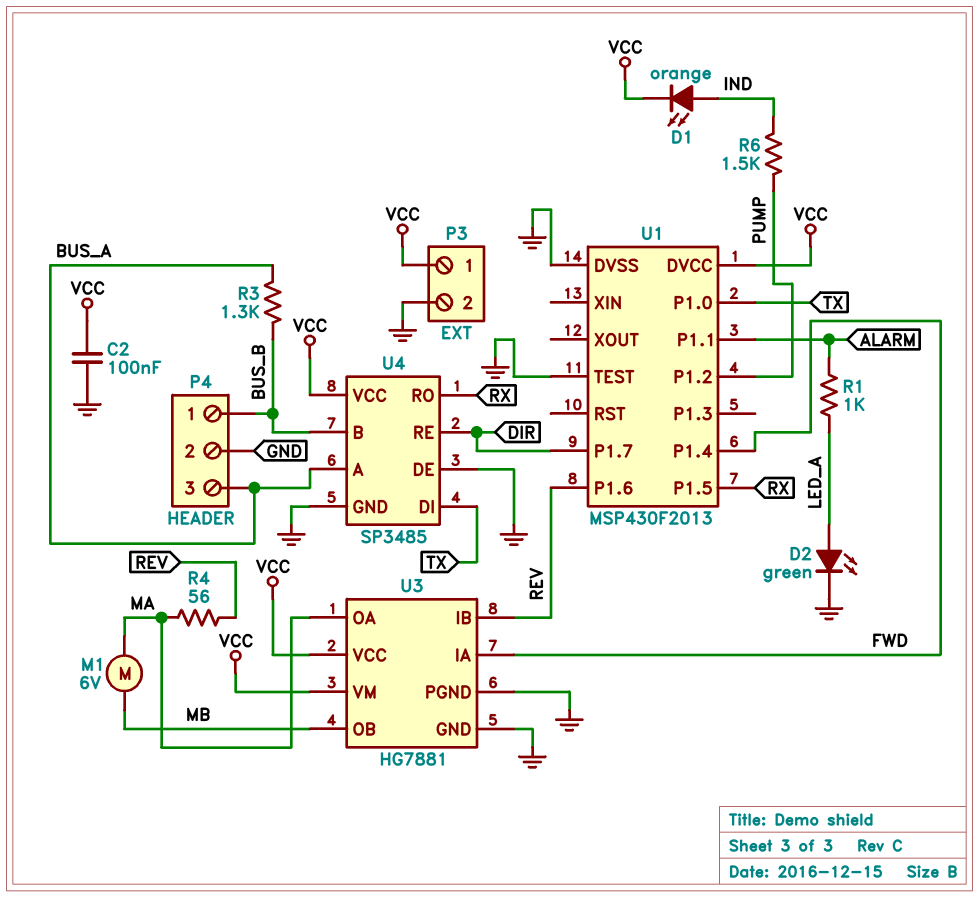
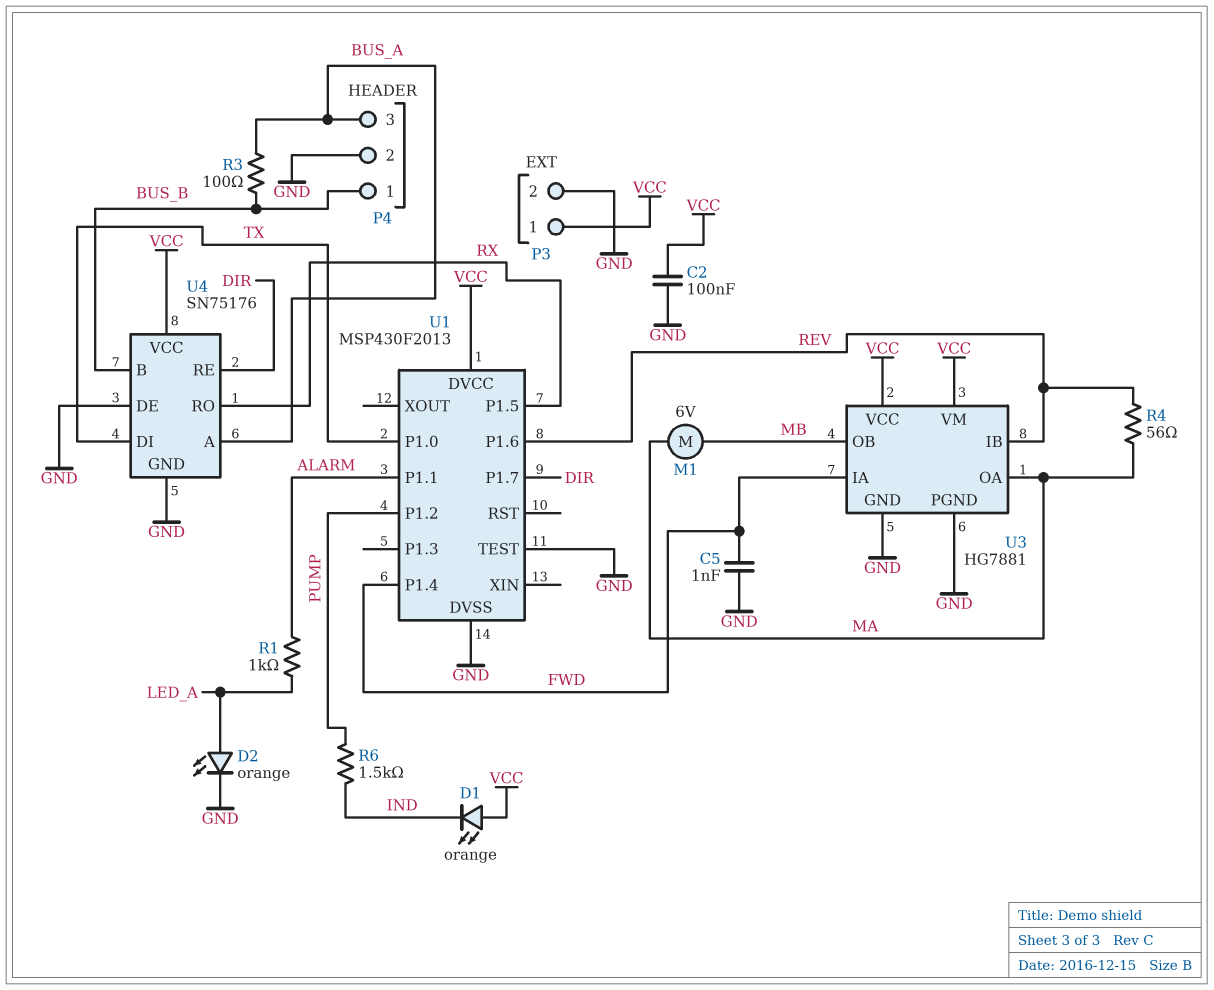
C5: none -> 1nF (FWD, GND)
D1: LED orange (A IND, K VCC) -> LED orange (A VCC, K IND)
D2: LED green (A LED_A, K GND) -> LED orange (A LED_A, K GND)
R3: 1.3k (BUS_A, BUS_B) -> 100 (BUS_A, BUS_B)
U4: SP3485 -> SN75176

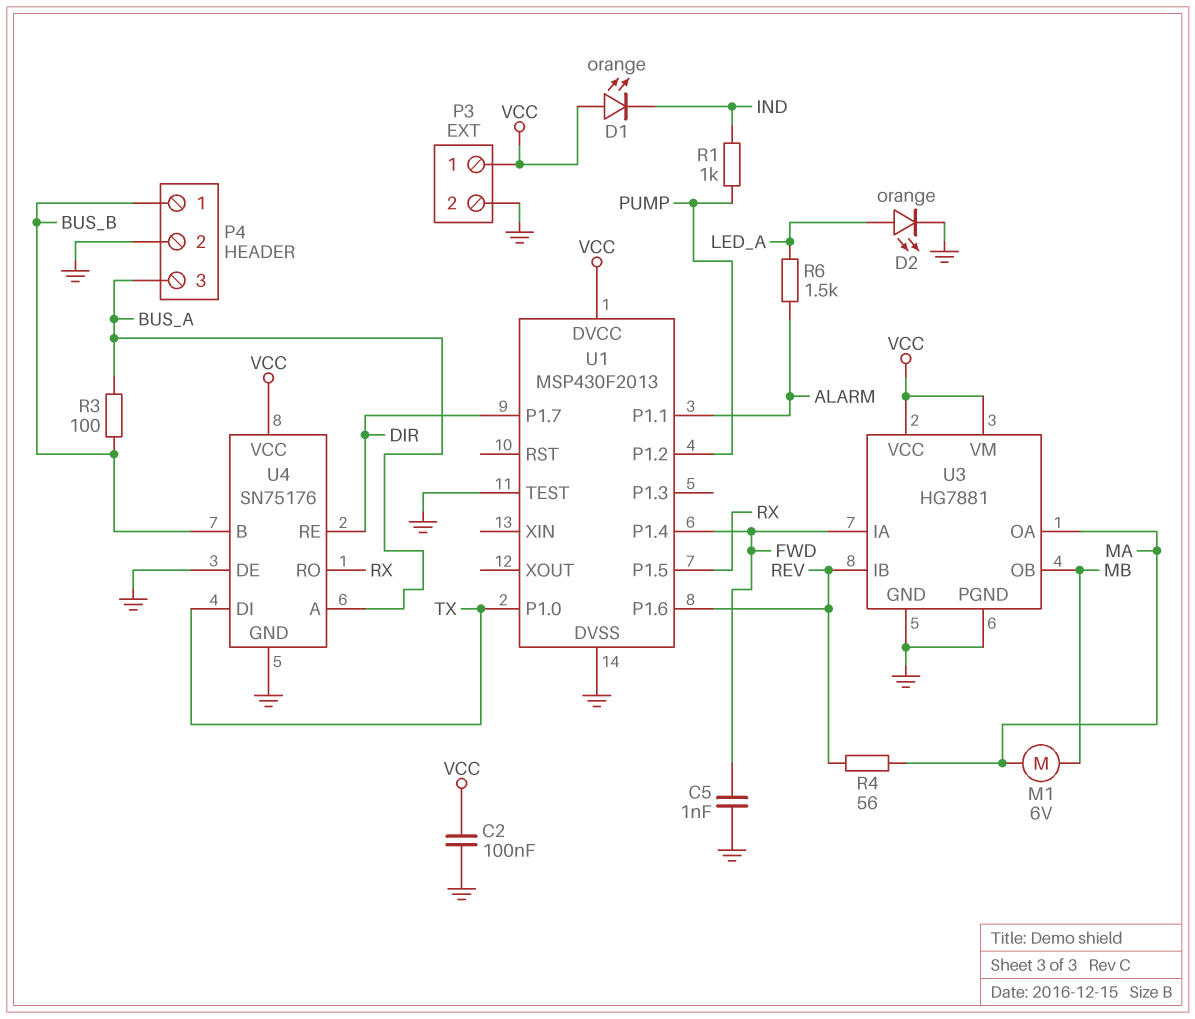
R1: 1k (ALARM, LED_A) -> 1k (IND, PUMP)
R6: 1.5k (IND, PUMP) -> 1.5k (ALARM, LED_A)

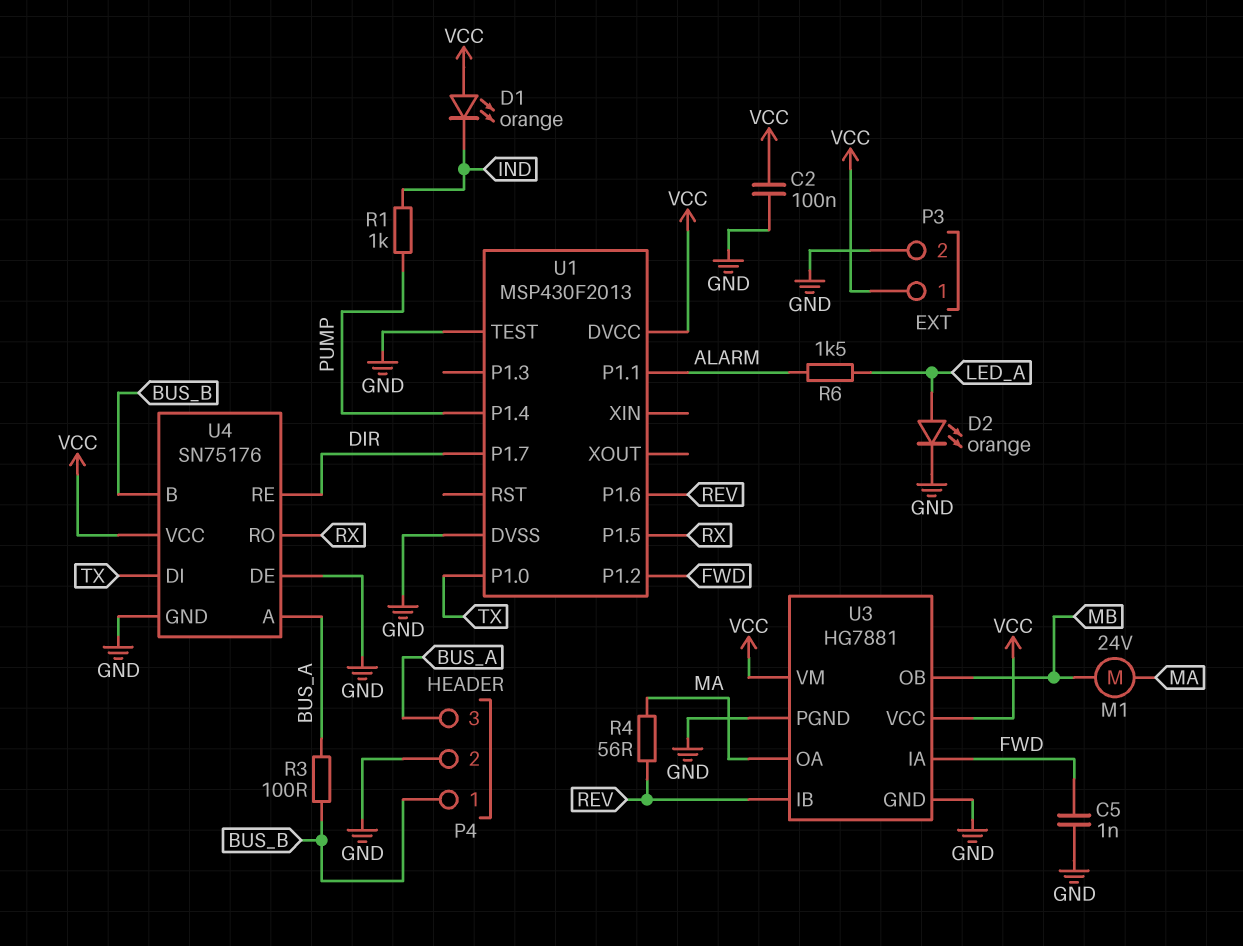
M1: motor 6V (MA, MB) -> motor 24V (MA, MB)
U1 pin P1.2: PUMP -> FWD
U1 pin P1.4: FWD -> PUMP

